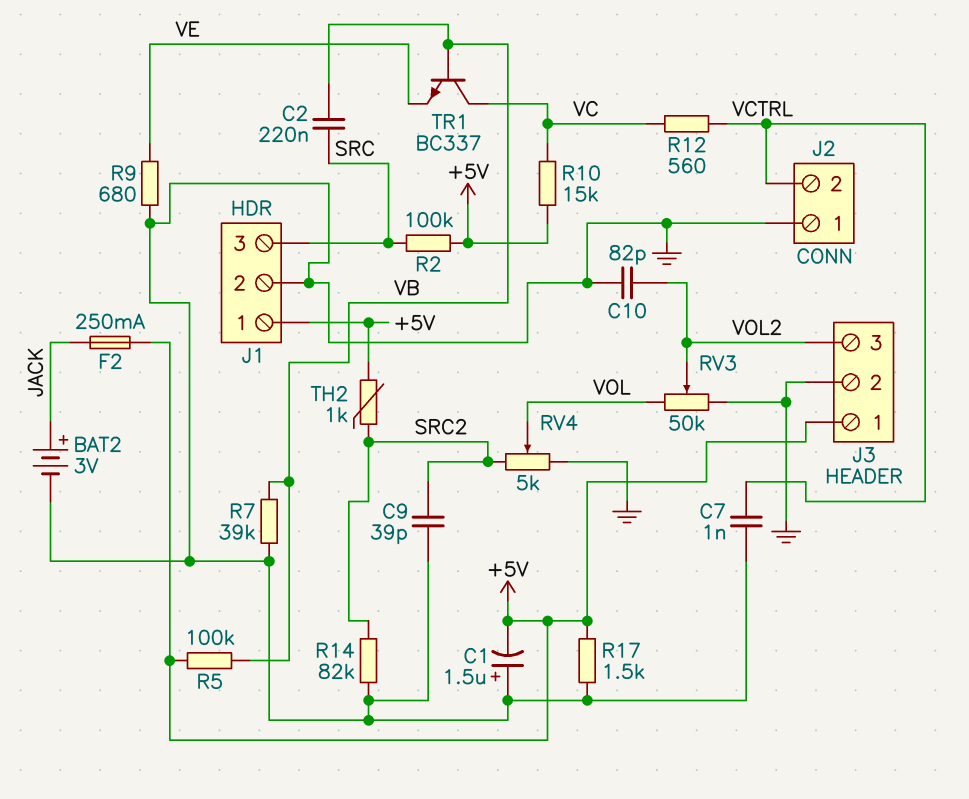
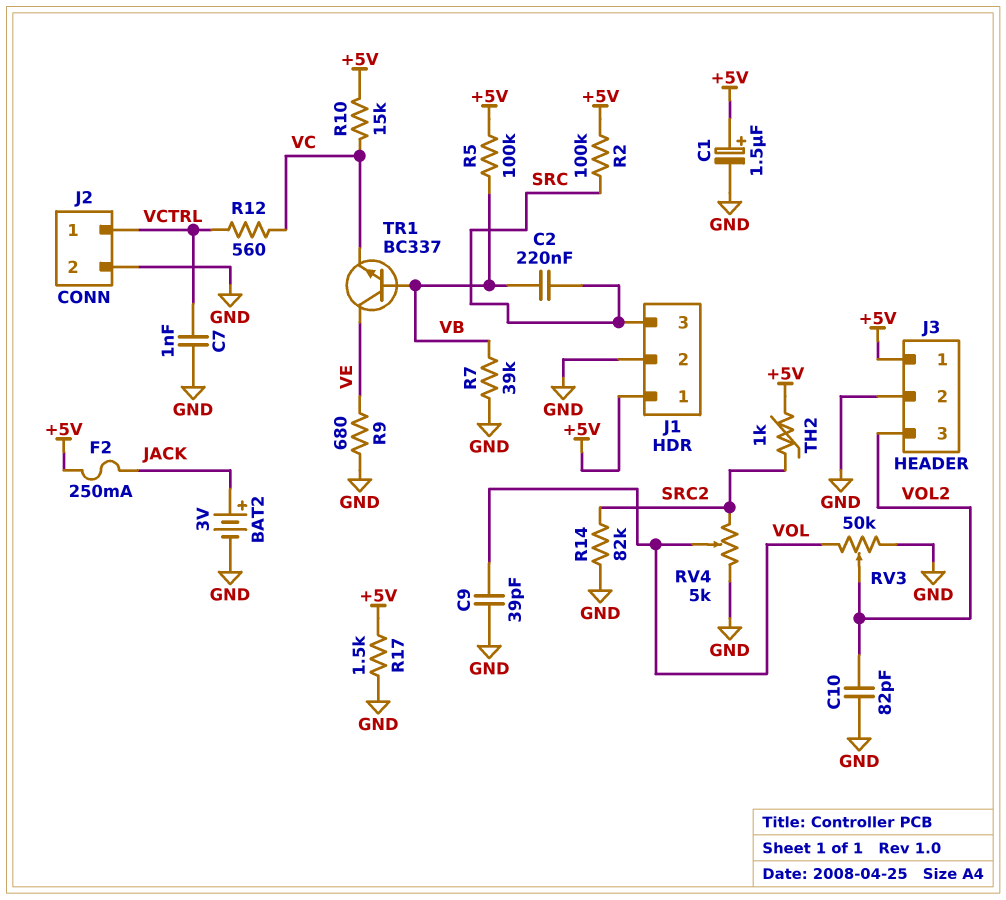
C1: 1.5uF (plus GND, minus +5V) -> 1.5uF (plus +5V, minus GND)
C9: 39pF (GND, SRC2) -> 39pF (GND, VOL)
J2 pin 1: GND -> VCTRL
J2 pin 2: VCTRL -> GND
TR1: NPN BC337 (B VB, C VC, E VE) -> NPN BC337 (B VB, C VE, E VC)

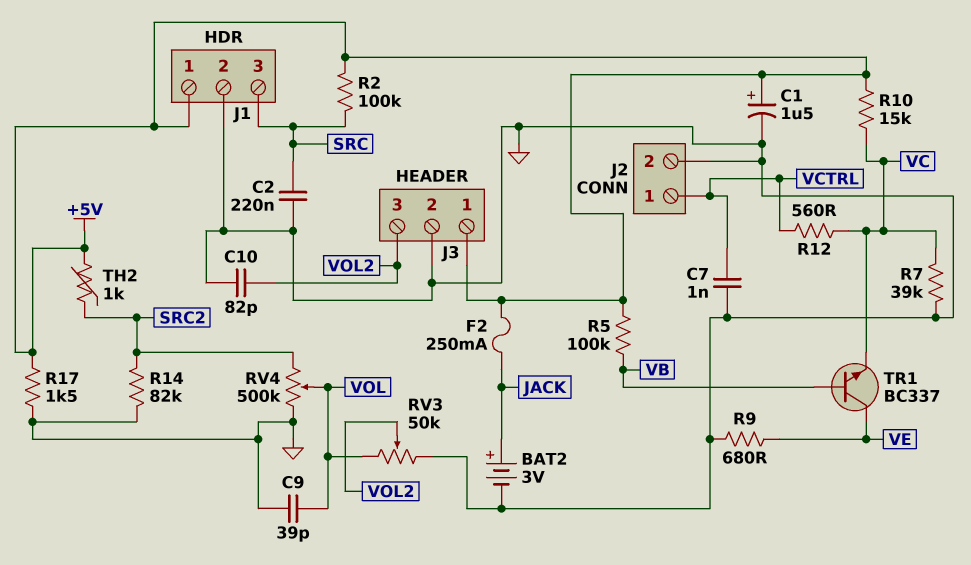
C2: 220nF (SRC, VB) -> 220nF (GND, SRC)
R7: 39k (GND, VB) -> 39k (GND, VC)
RV4: 5k (GND, SRC2, wiper VOL) -> 500k (GND, SRC2, wiper VOL)

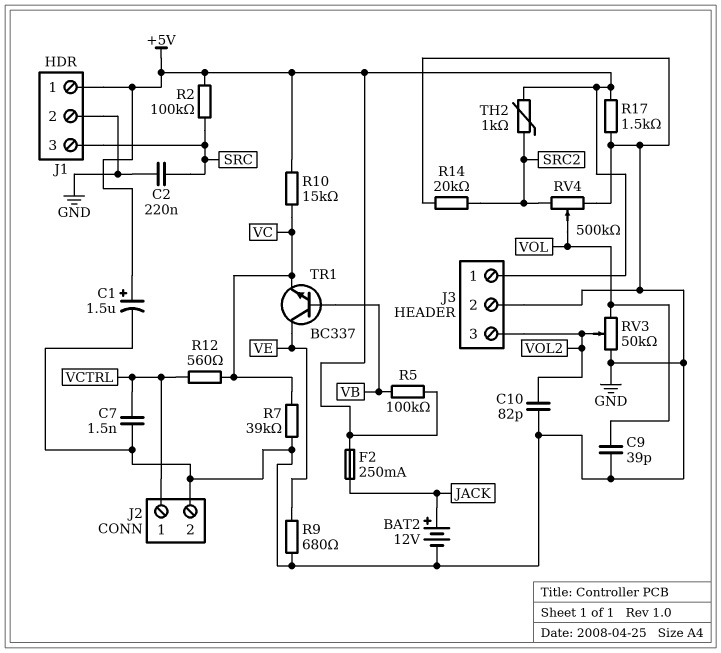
BAT2: 3V (plus JACK, minus GND) -> 12V (plus JACK, minus GND)
C7: 1nF (GND, VCTRL) -> 1.5nF (GND, VCTRL)
R14: 82k (GND, SRC2) -> 20k (GND, SRC2)

